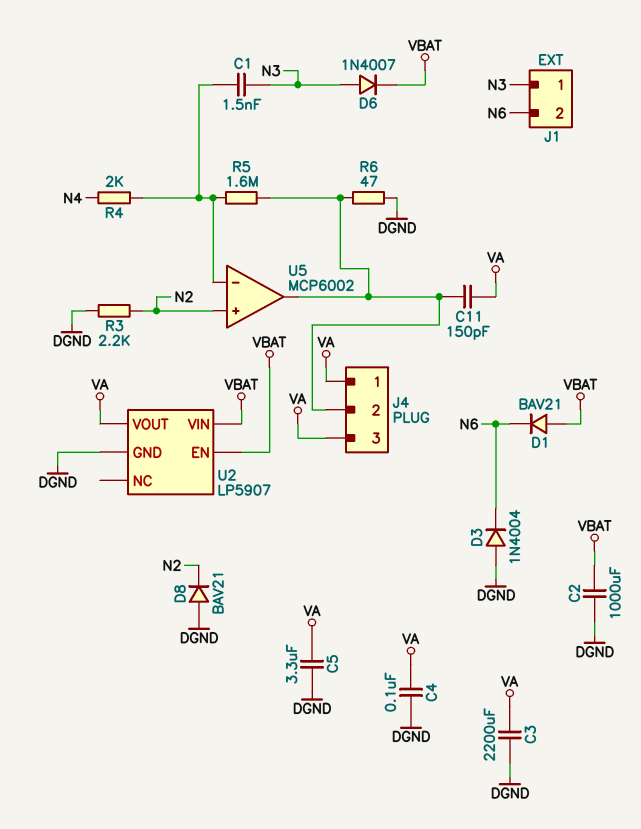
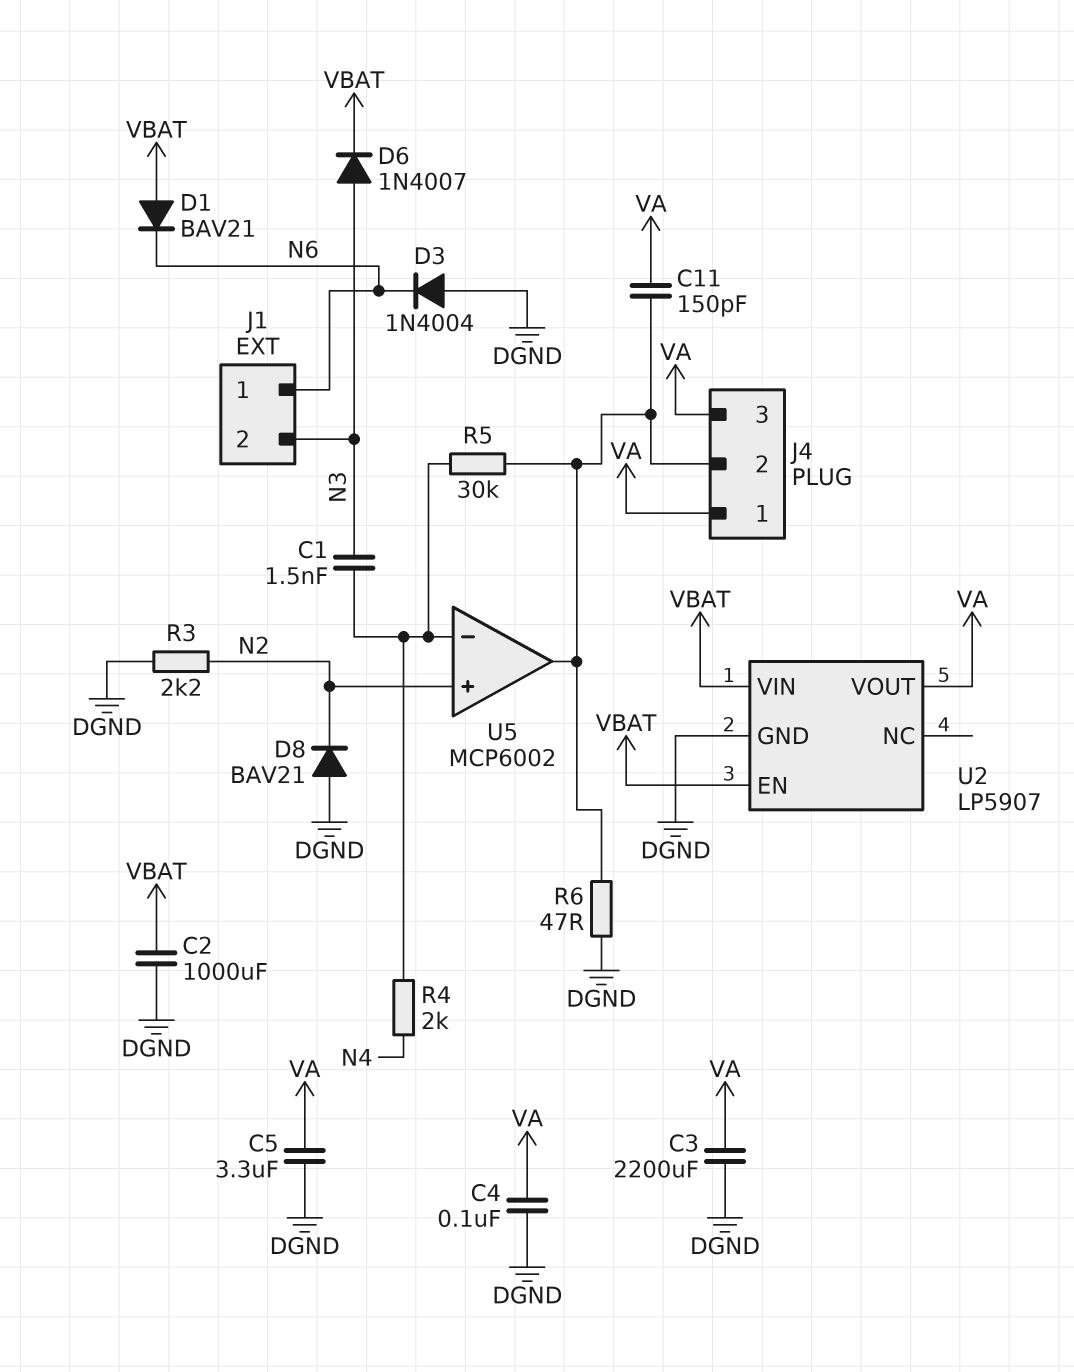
J1 pin 1: N3 -> N6
J1 pin 2: N6 -> N3
R5: 1.6M (J4/2, U5/in-) -> 30k (J4/2, U5/in-)

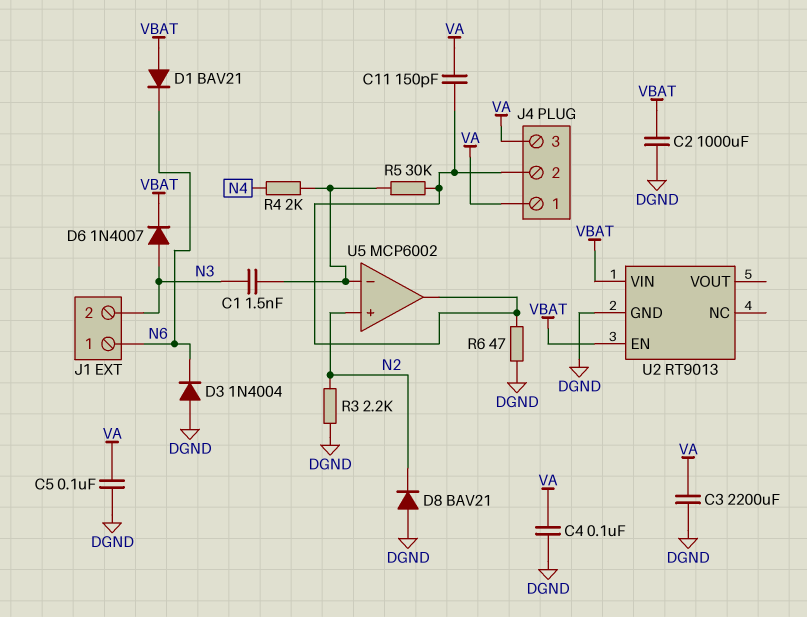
C5: 3.3uF (DGND, VA) -> 100nF (DGND, VA)
U2: LP5907 -> RT9013
U2 pin VOUT: VA -> none

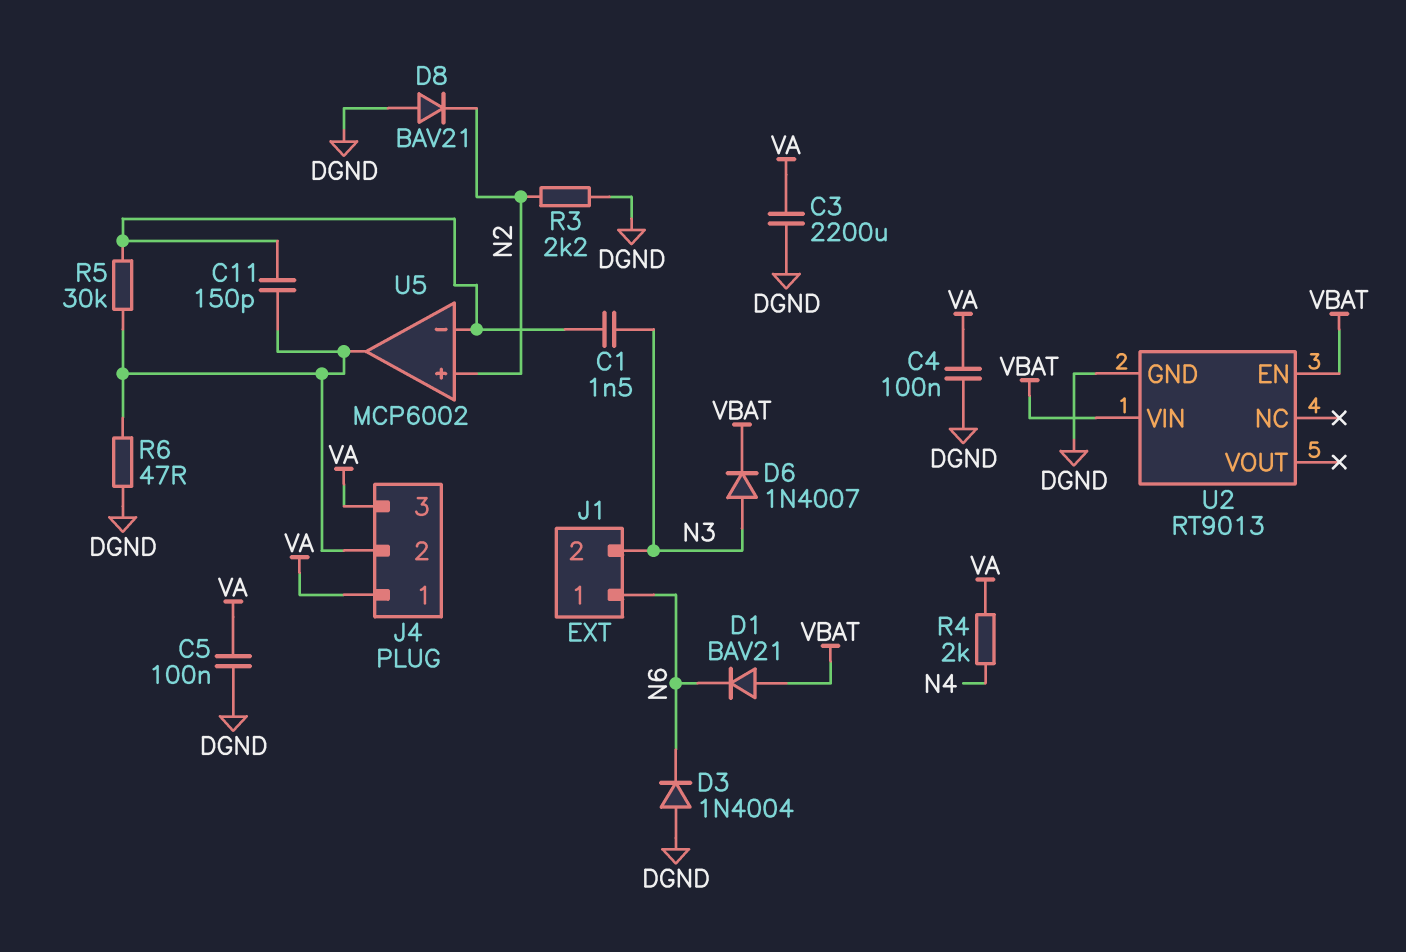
C2: 1000uF (DGND, VBAT) -> none
C11: 150pF (J4/2, VA) -> 150pF (J4/2, U5/in-)
R4: 2k (N4, U5/in-) -> 2k (N4, VA)

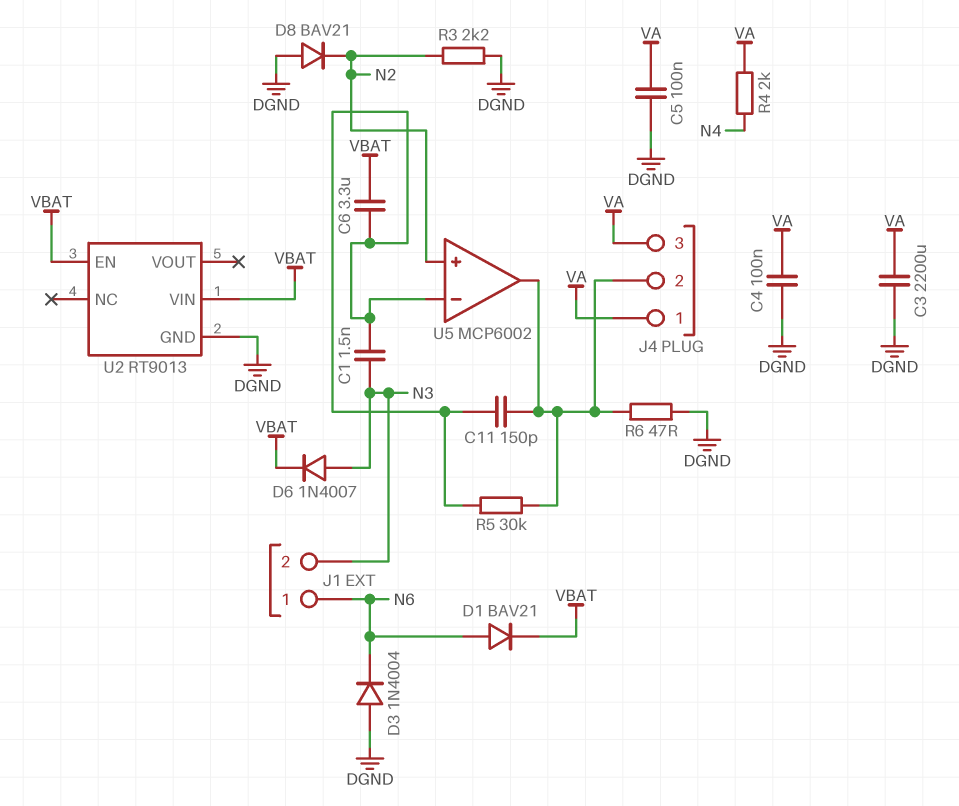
C6: none -> 3.3uF (U5/in-, VBAT)
D1: diode BAV21 (A VBAT, K N6) -> diode BAV21 (A N6, K VBAT)

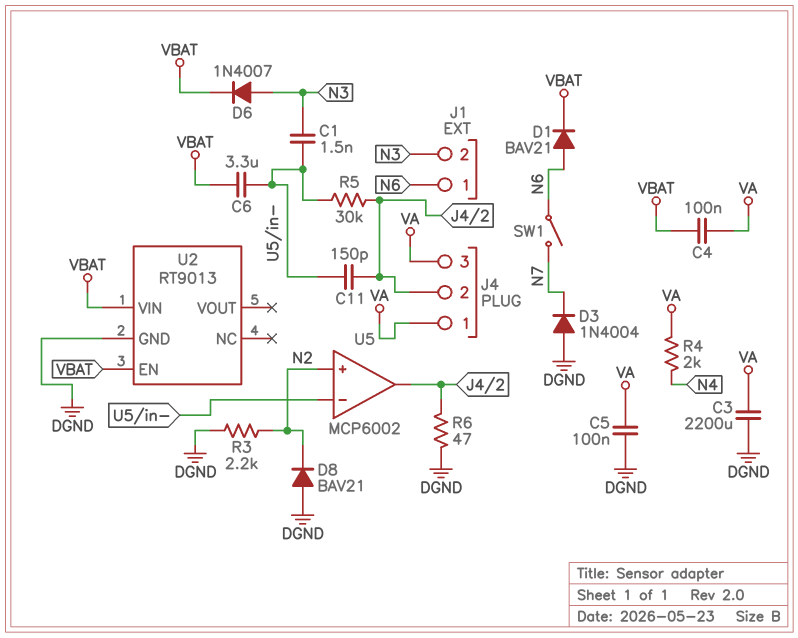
C4: 100nF (DGND, VA) -> 100nF (VA, VBAT)
D3: diode 1N4004 (A DGND, K N6) -> diode 1N4004 (A DGND, K N7)
SW1: none -> switch (N6, N7)

